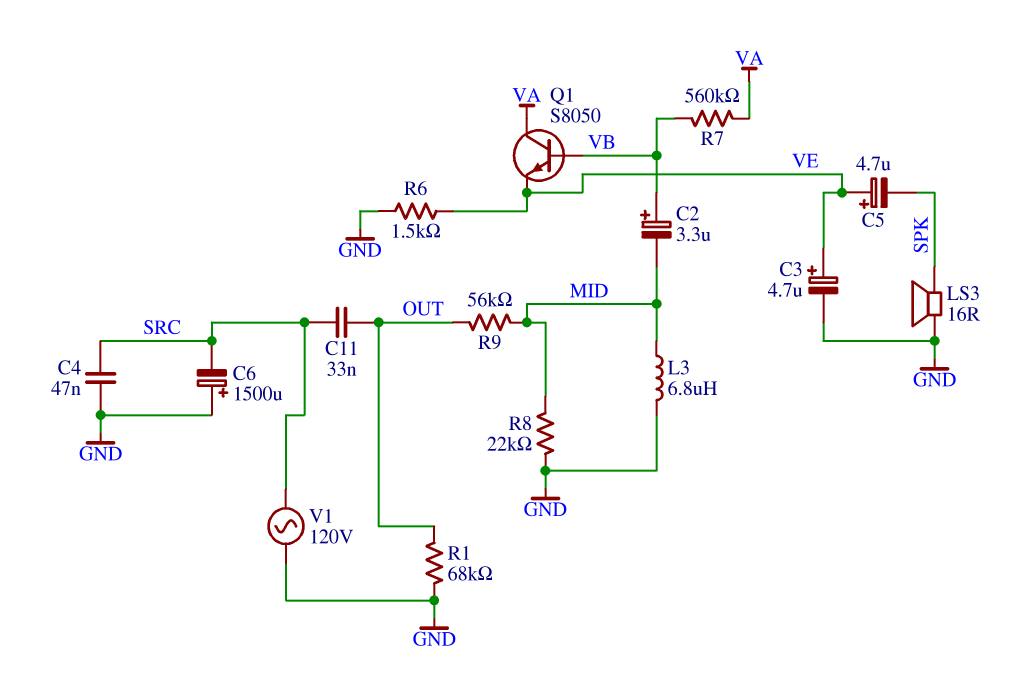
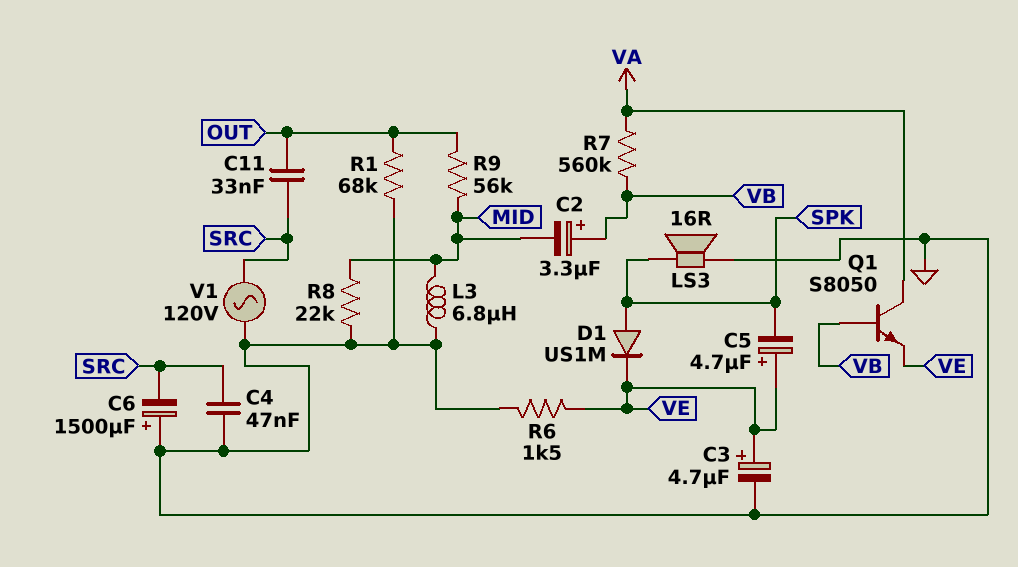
D1: none -> diode US1M (A SPK, K VE)

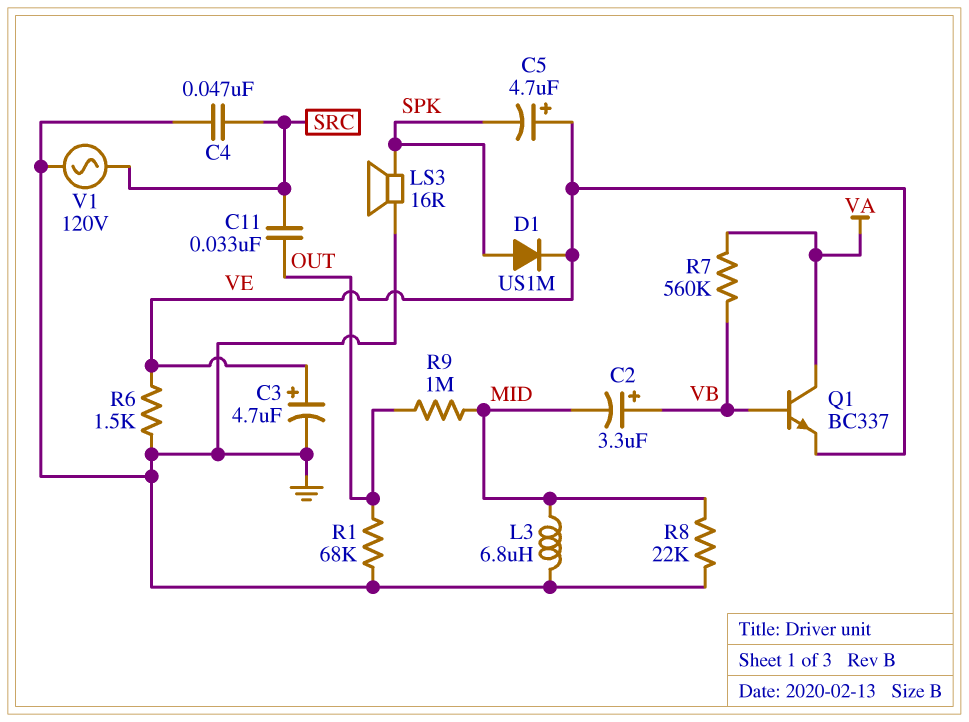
C6: 1500uF (plus GND, minus SRC) -> none
Q1: NPN S8050 (B VB, C VA, E VE) -> NPN BC337 (B VB, C VA, E VE)
R9: 56k (MID, OUT) -> 1M (MID, OUT)

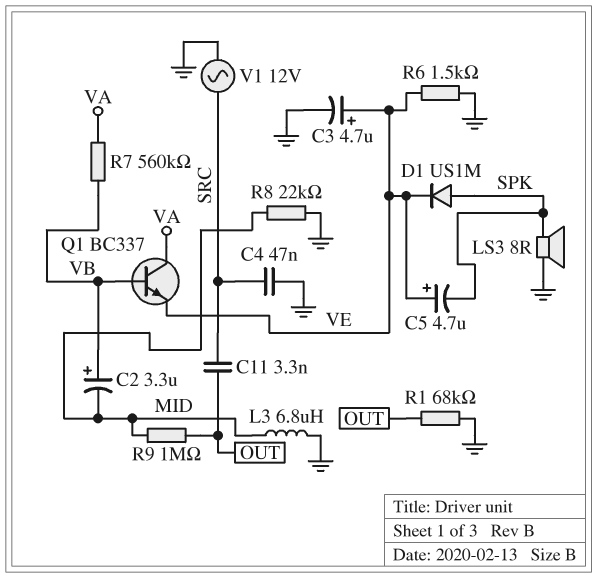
C11: 33nF (OUT, SRC) -> 3.3nF (OUT, SRC)
LS3: speaker 16R (GND, SPK) -> speaker 8R (GND, SPK)
V1: AC 120V (GND, SRC) -> AC 12V (GND, SRC)

